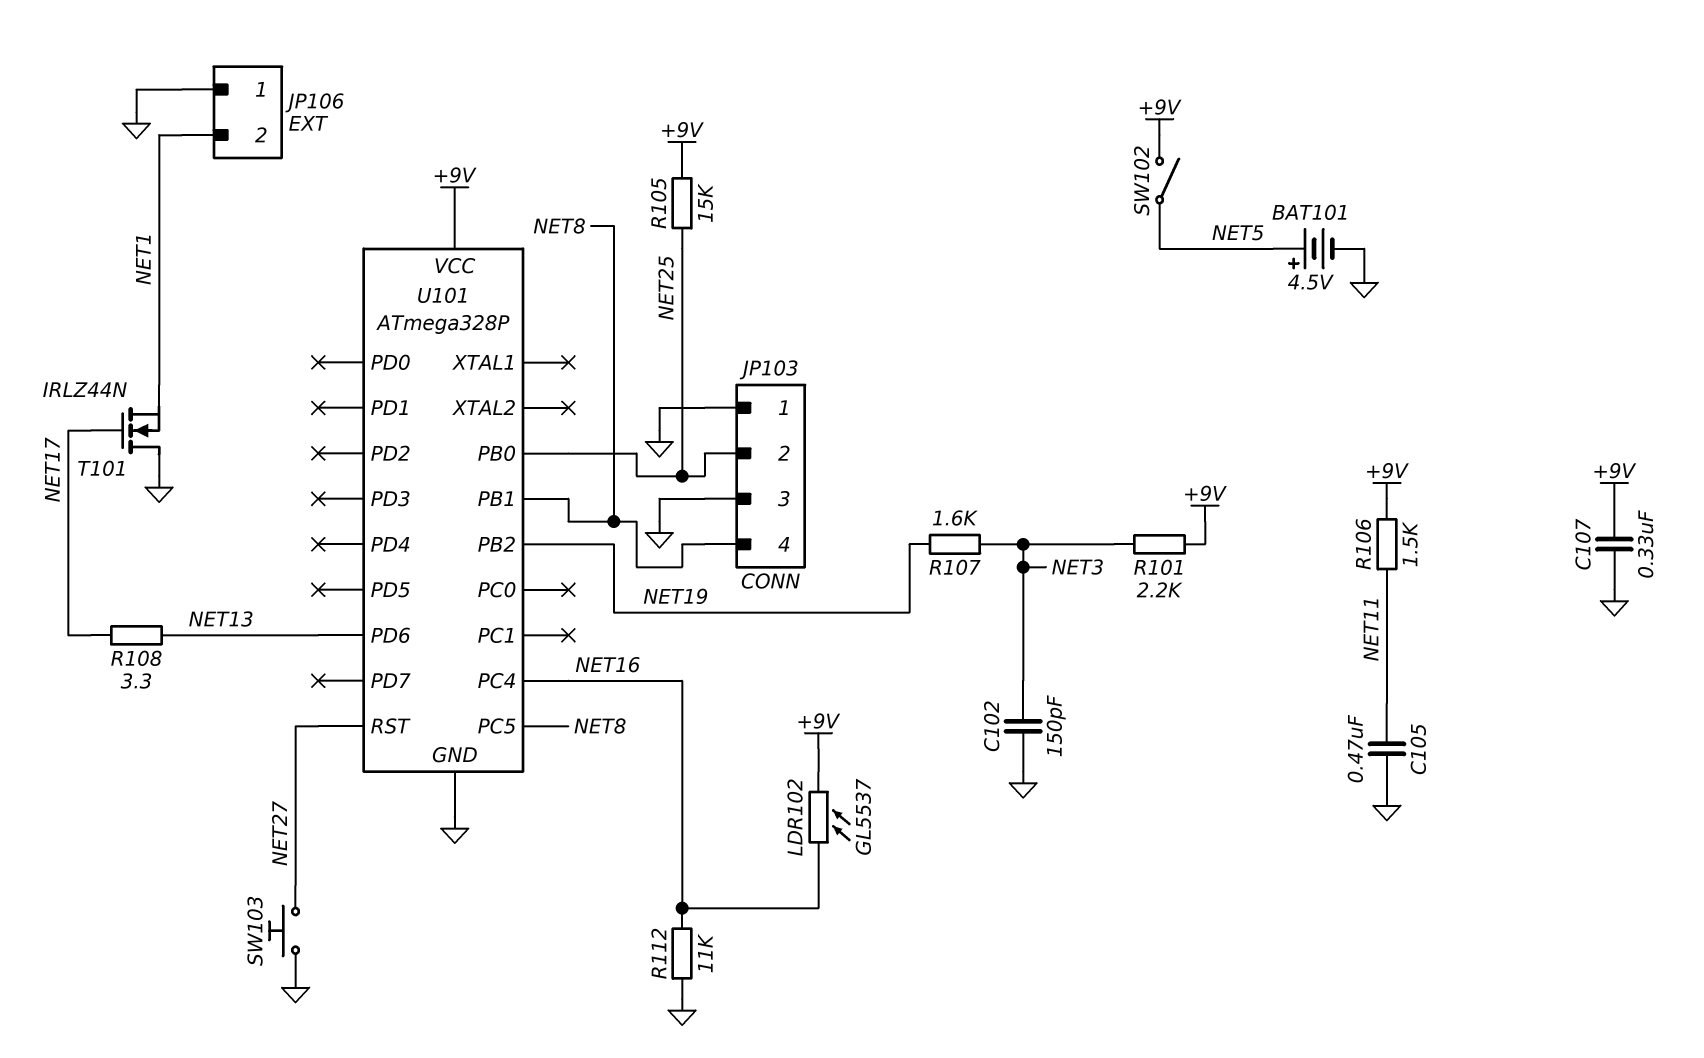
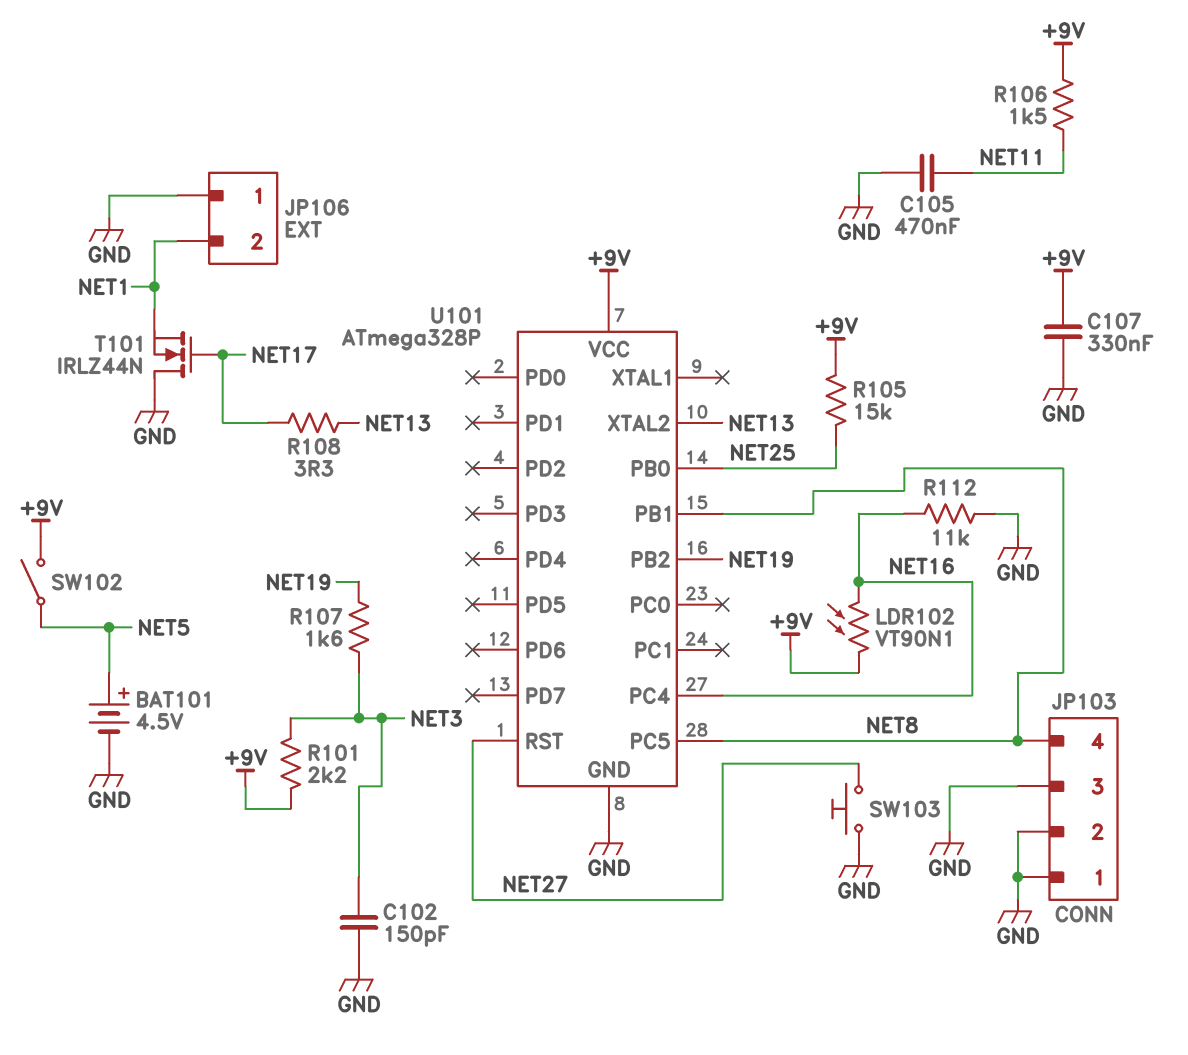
JP103 pin 2: NET25 -> GND
LDR102: GL5537 (+9V, NET16) -> VT90N1 (+9V, NET16)
U101 pin PD6: NET13 -> none
U101 pin XTAL2: none -> NET13

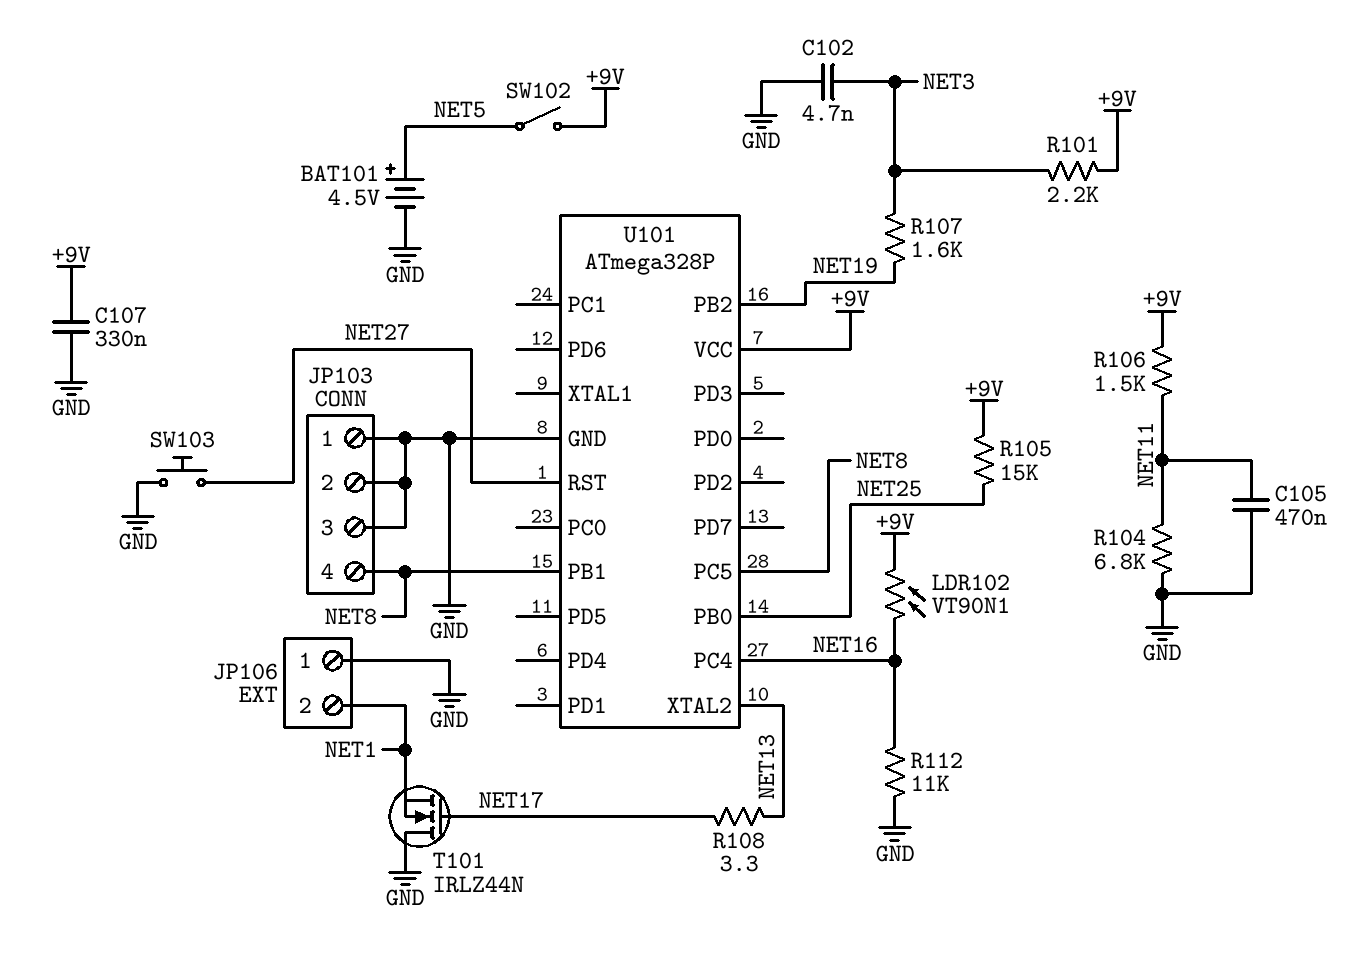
C102: 150pF (GND, NET3) -> 4.7nF (GND, NET3)
R104: none -> 6.8k (GND, NET11)

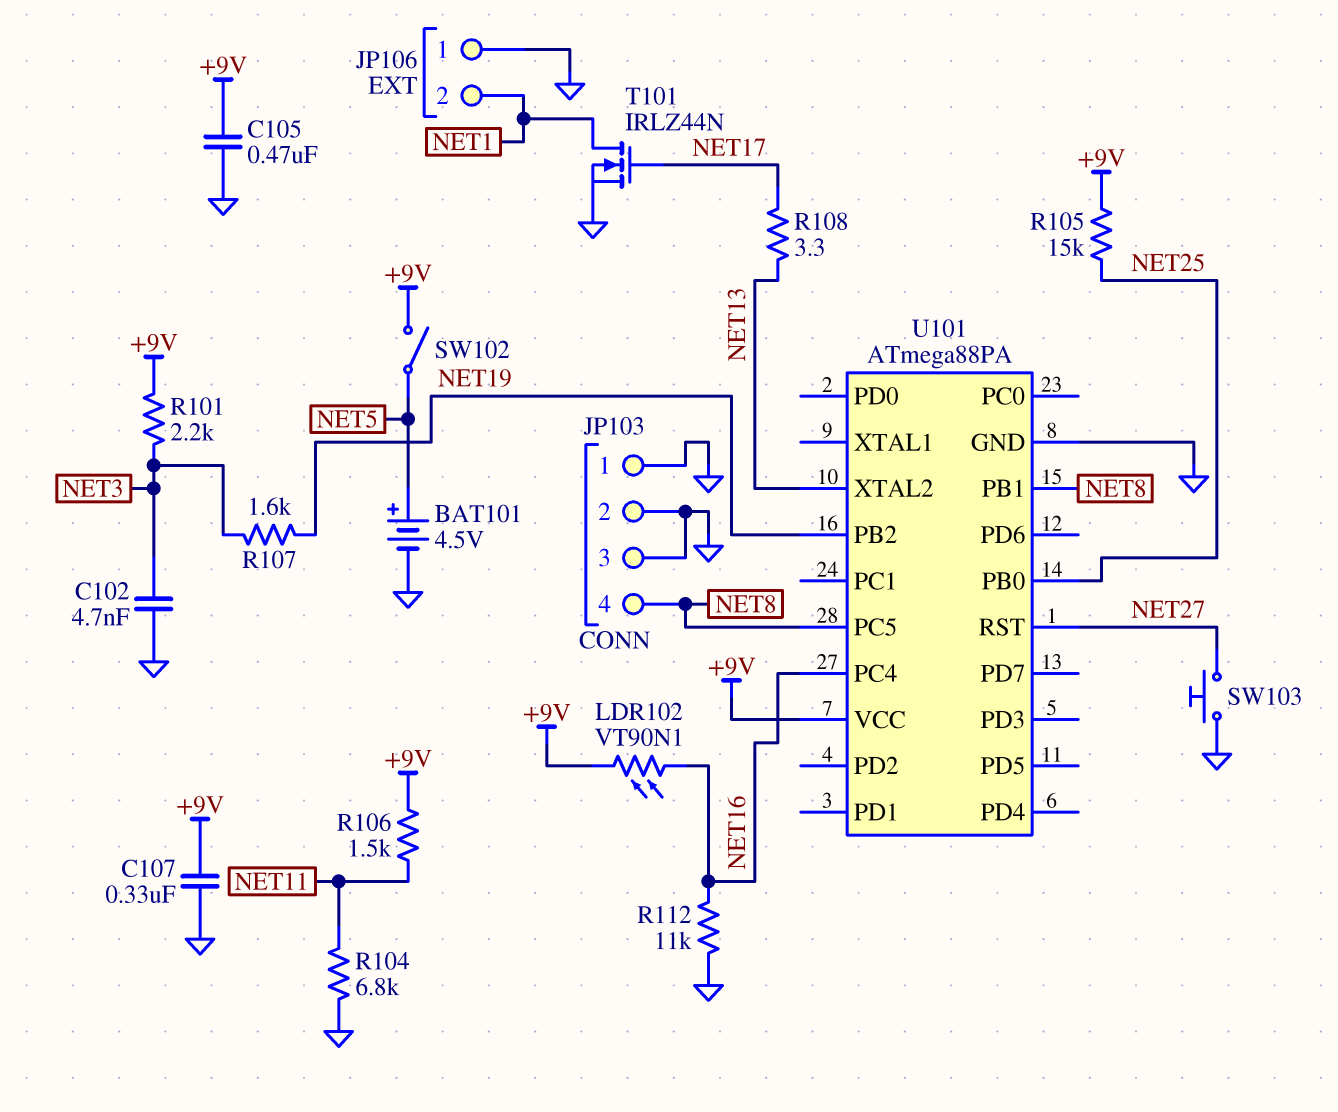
C105: 470nF (GND, NET11) -> 470nF (+9V, GND)
T101: NMOS IRLZ44N (G NET17, D GND, S NET1) -> NMOS IRLZ44N (G NET17, D NET1, S GND)
U101: ATmega328P -> ATmega88PA

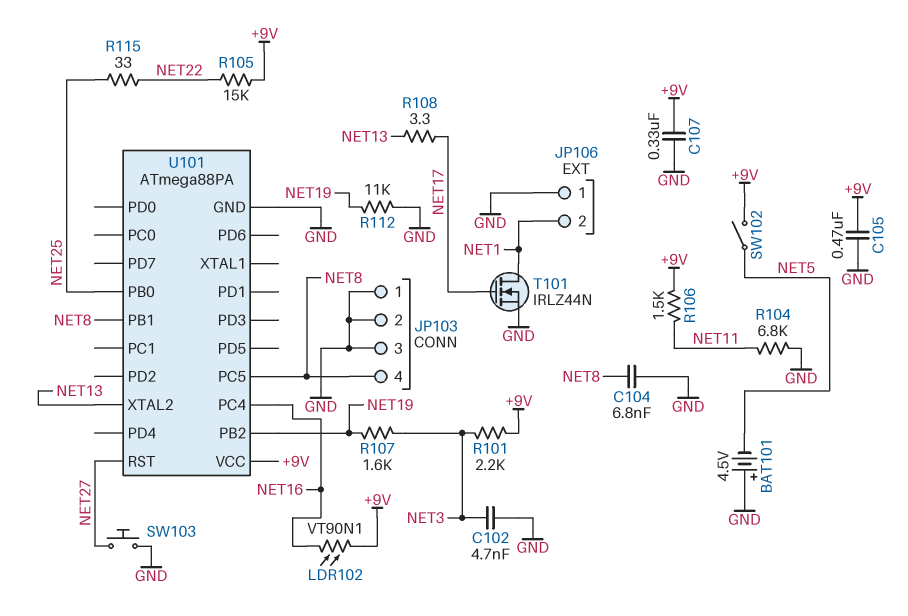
BAT101: 4.5V (plus NET5, minus GND) -> 4.5V (plus GND, minus NET5)
C104: none -> 6.8nF (GND, NET8)
R105: 15k (+9V, NET25) -> 15k (+9V, NET22)
R112: 11k (GND, NET16) -> 11k (GND, NET19)
R115: none -> 33 (NET22, NET25)

